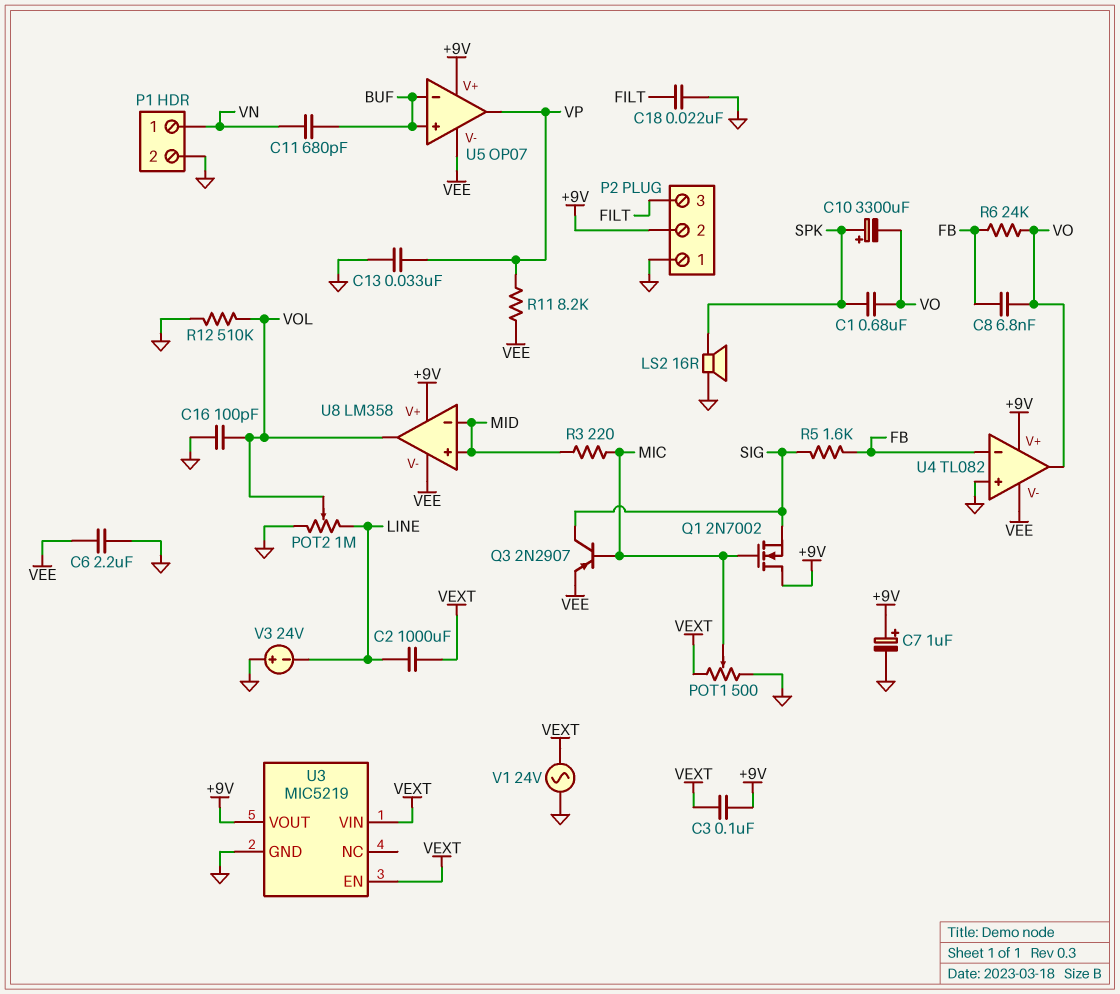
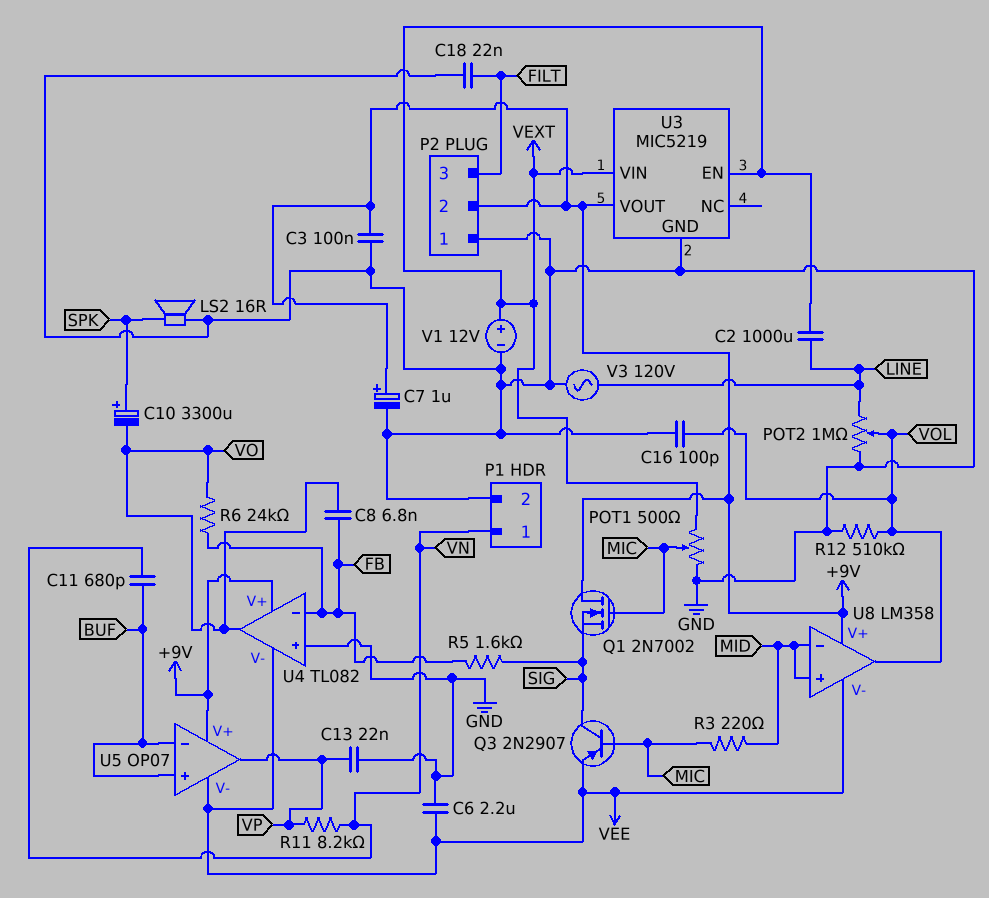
C1: 680nF (SPK, VO) -> none
C3: 100nF (+9V, VEXT) -> 100nF (+9V, GND)
C13: 33nF (GND, VP) -> 22nF (GND, VP)
R11: 8.2k (VEE, VP) -> 8.2k (VN, VP)
V1: AC 24V (GND, VEXT) -> 12V (plus VEXT, minus GND)
V3: 24V (plus GND, minus LINE) -> AC 120V (GND, LINE)

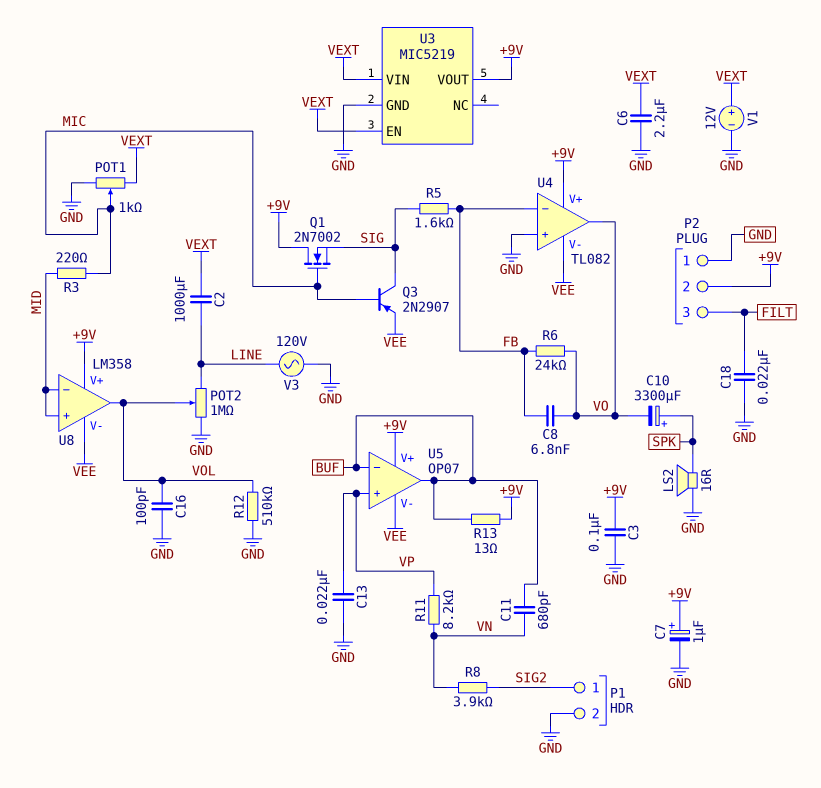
C6: 2.2uF (GND, VEE) -> 2.2uF (GND, VEXT)
P1 pin 1: VN -> SIG2
POT1: 500 (GND, VEXT, wiper MIC) -> 1k (GND, VEXT, wiper MIC)
R8: none -> 3.9k (SIG2, VN)
R13: none -> 13 (+9V, BUF)
U5 pin in+: BUF -> VP
U5 pin out: VP -> BUF

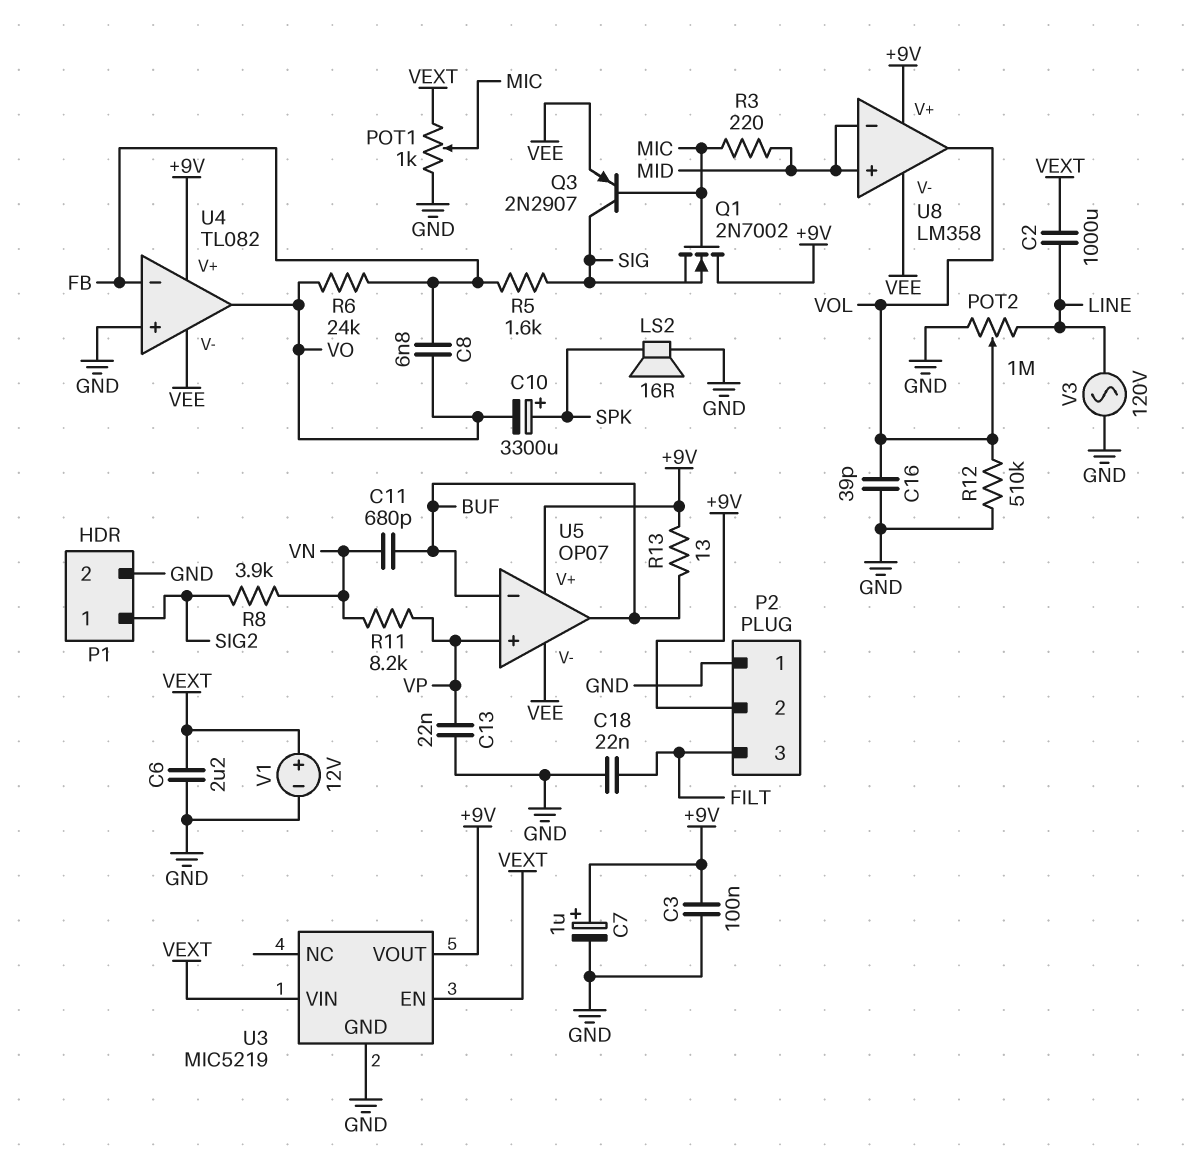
C16: 100pF (GND, VOL) -> 39pF (GND, VOL)

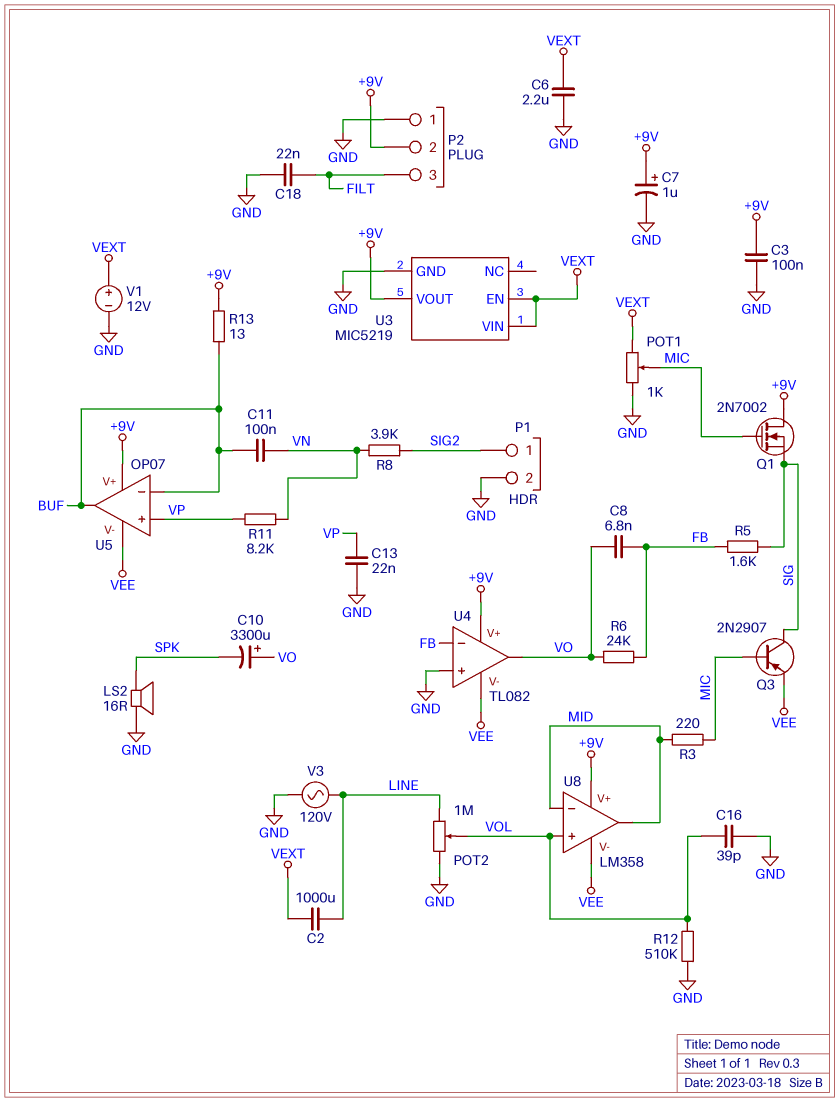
C10: 3300uF (plus SPK, minus VO) -> 3300uF (plus VO, minus SPK)
C11: 680pF (BUF, VN) -> 100nF (BUF, VN)
U8 pin in+: MID -> VOL
U8 pin out: VOL -> MID

